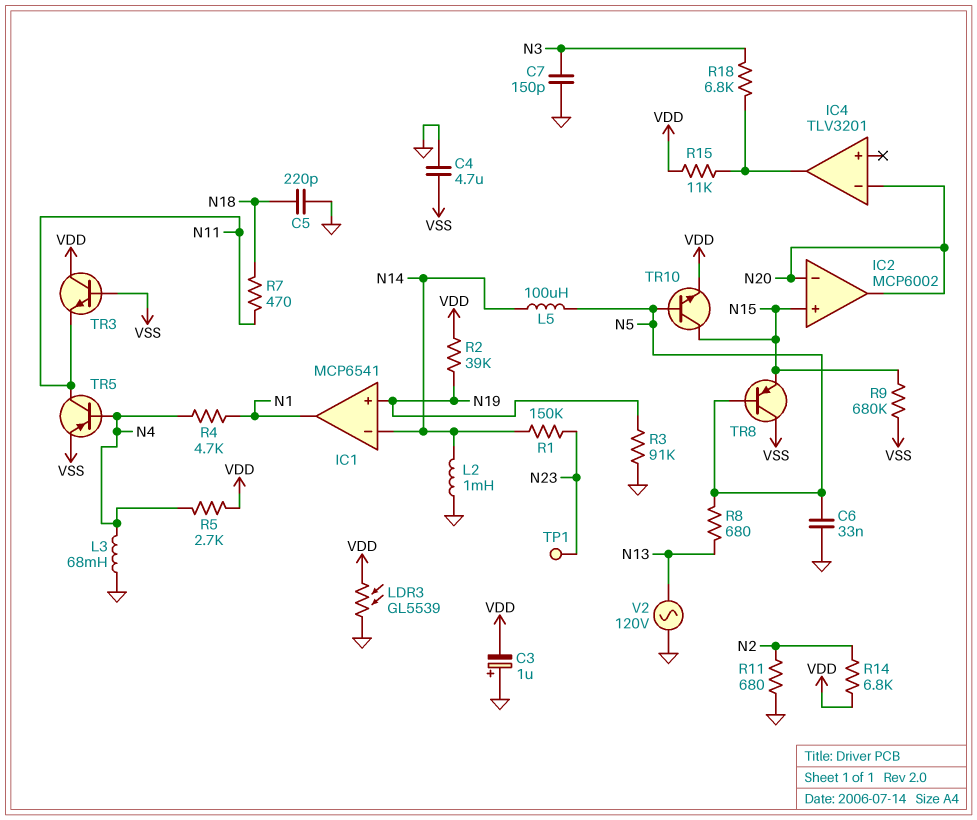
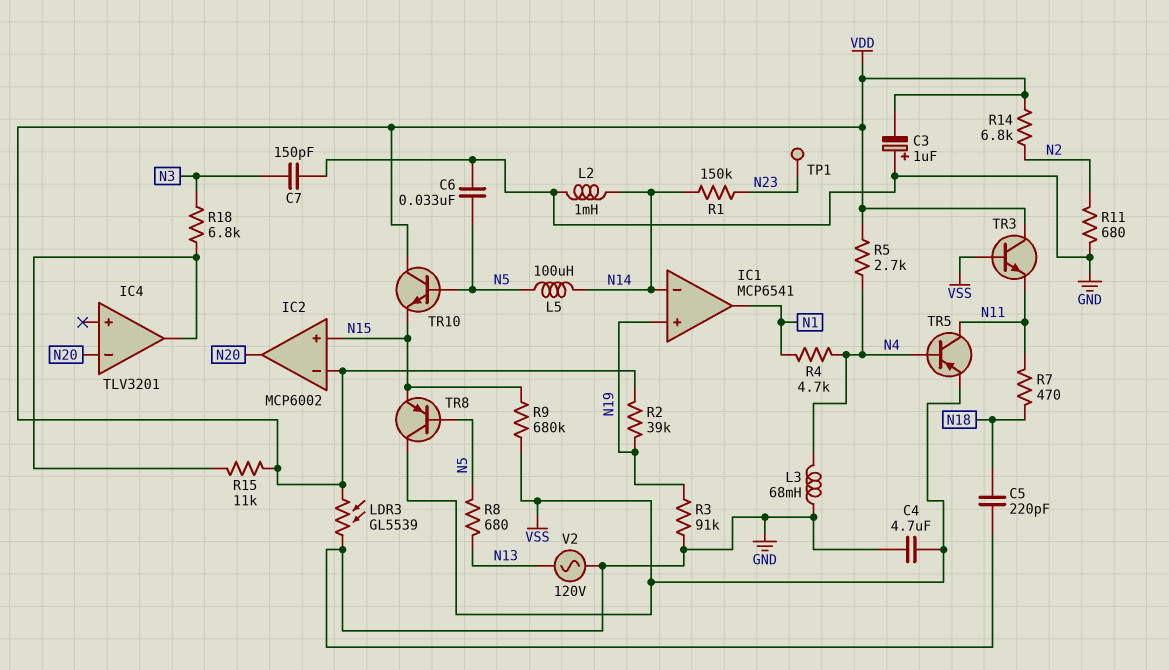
IC2 pin in-: N20 -> VDD
TR10: NPN (B N5, C N15, E VDD) -> NPN (B N5, C VDD, E N15)

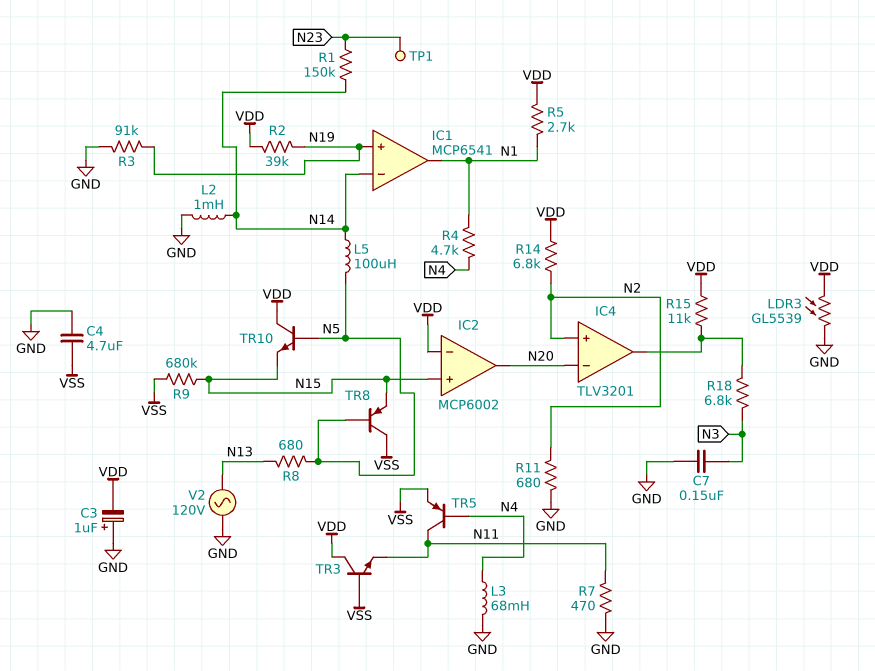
C5: 220pF (GND, N18) -> none
C6: 33nF (GND, N5) -> none
C7: 150pF (GND, N3) -> 150nF (GND, N3)
IC4 pin in+: none -> N2
R5: 2.7k (N4, VDD) -> 2.7k (N1, VDD)
R7: 470 (N11, N18) -> 470 (GND, N11)

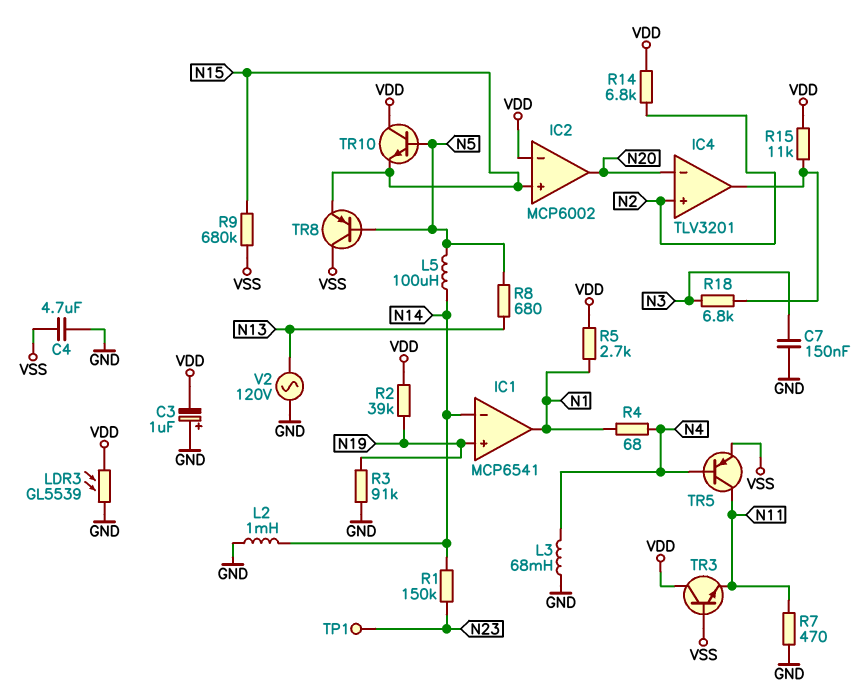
R4: 4.7k (N1, N4) -> 68 (N1, N4)
R11: 680 (GND, N2) -> none

